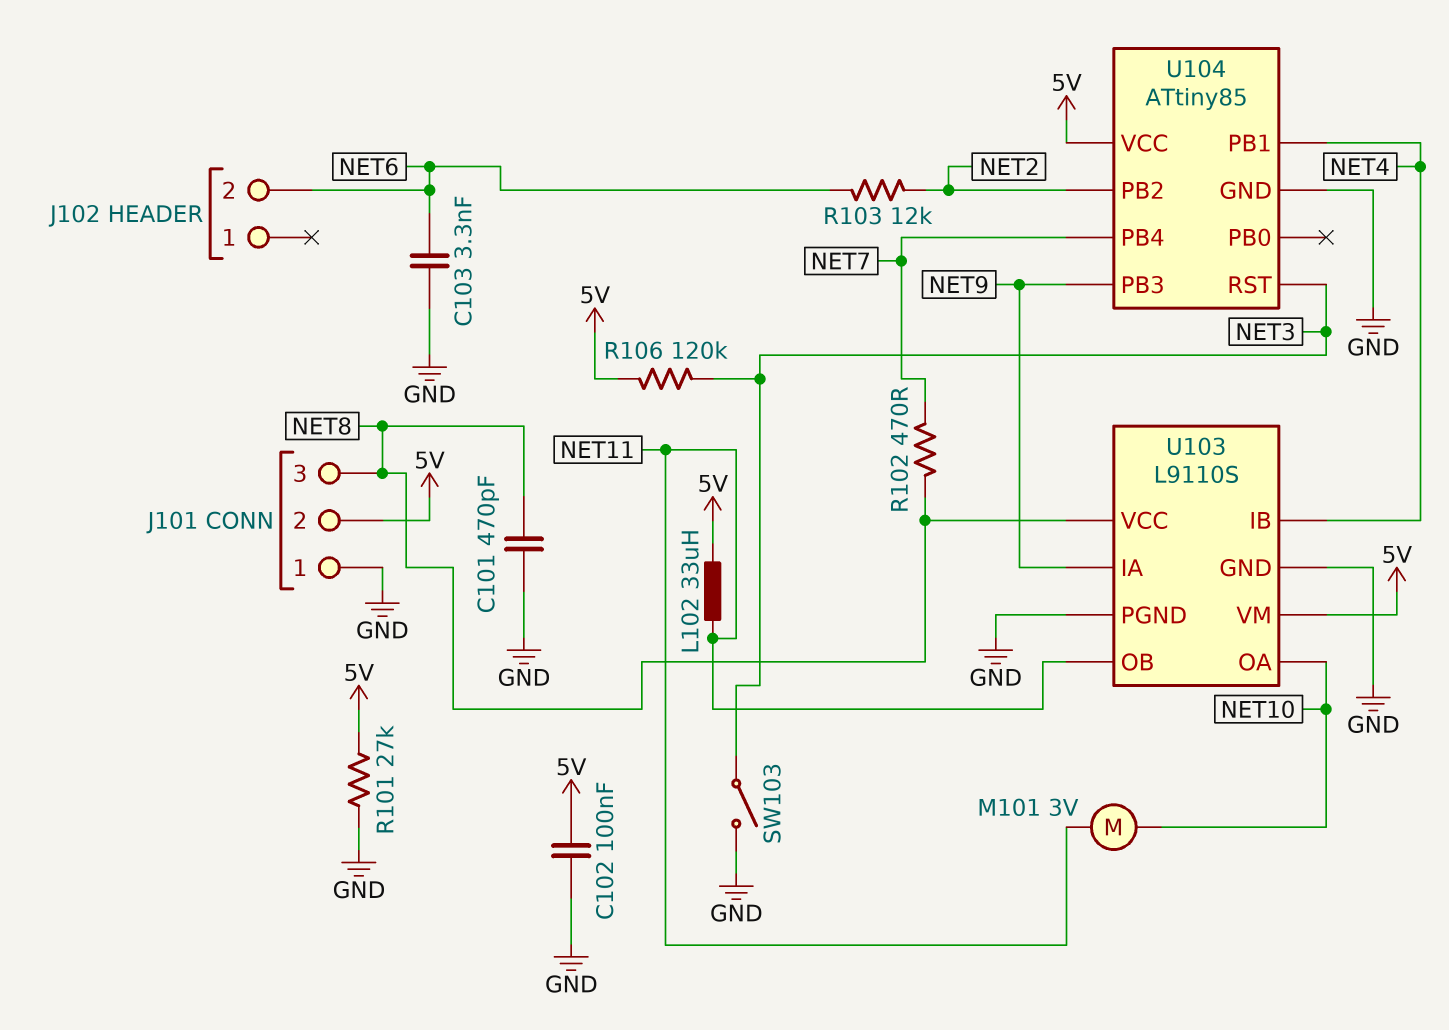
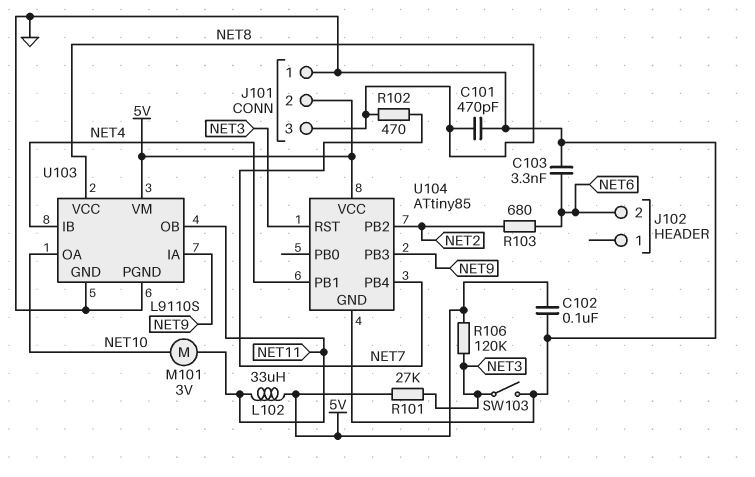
R101: 27k (5V, GND) -> 27k (5V, NET3)
R103: 12k (NET2, NET6) -> 680 (NET2, NET6)

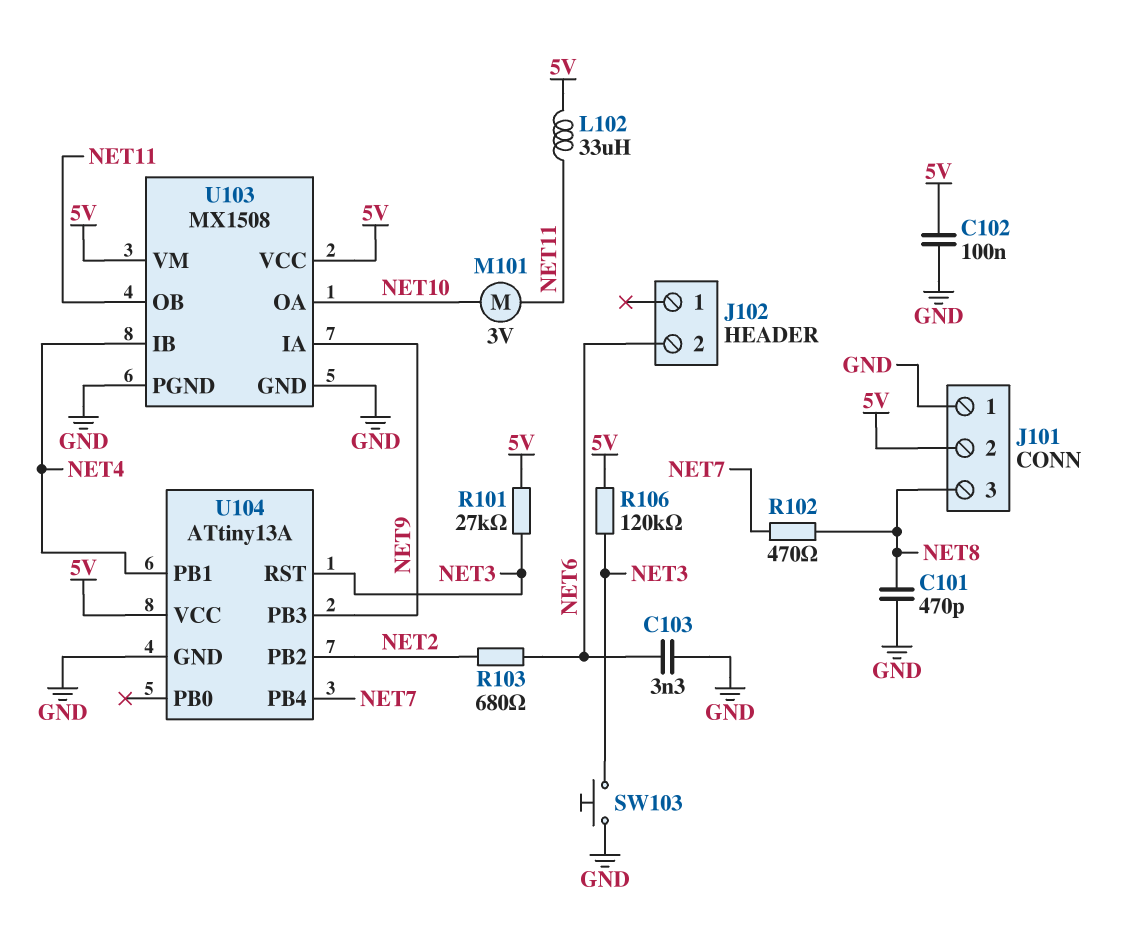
SW103: switch (GND, NET3) -> button (GND, NET3)
U103: L9110S -> MX1508
U103 pin VCC: NET8 -> 5V
U104: ATtiny85 -> ATtiny13A

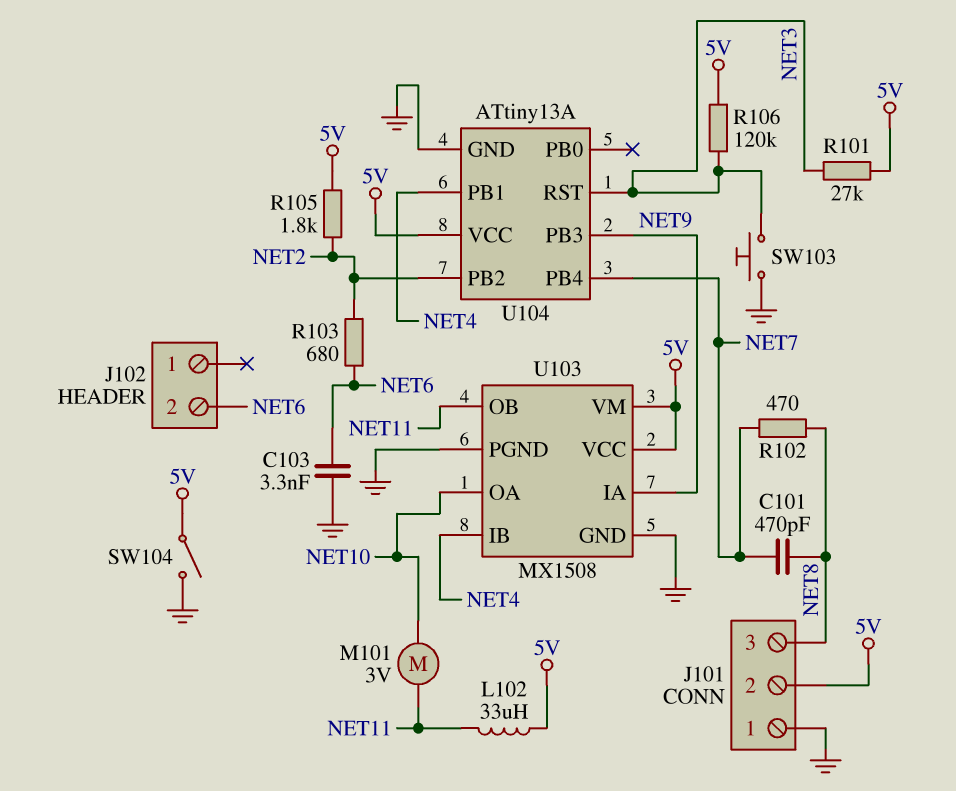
C101: 470pF (GND, NET8) -> 470pF (NET7, NET8)
C102: 100nF (5V, GND) -> none
R105: none -> 1.8k (5V, NET2)
SW104: none -> switch (5V, GND)

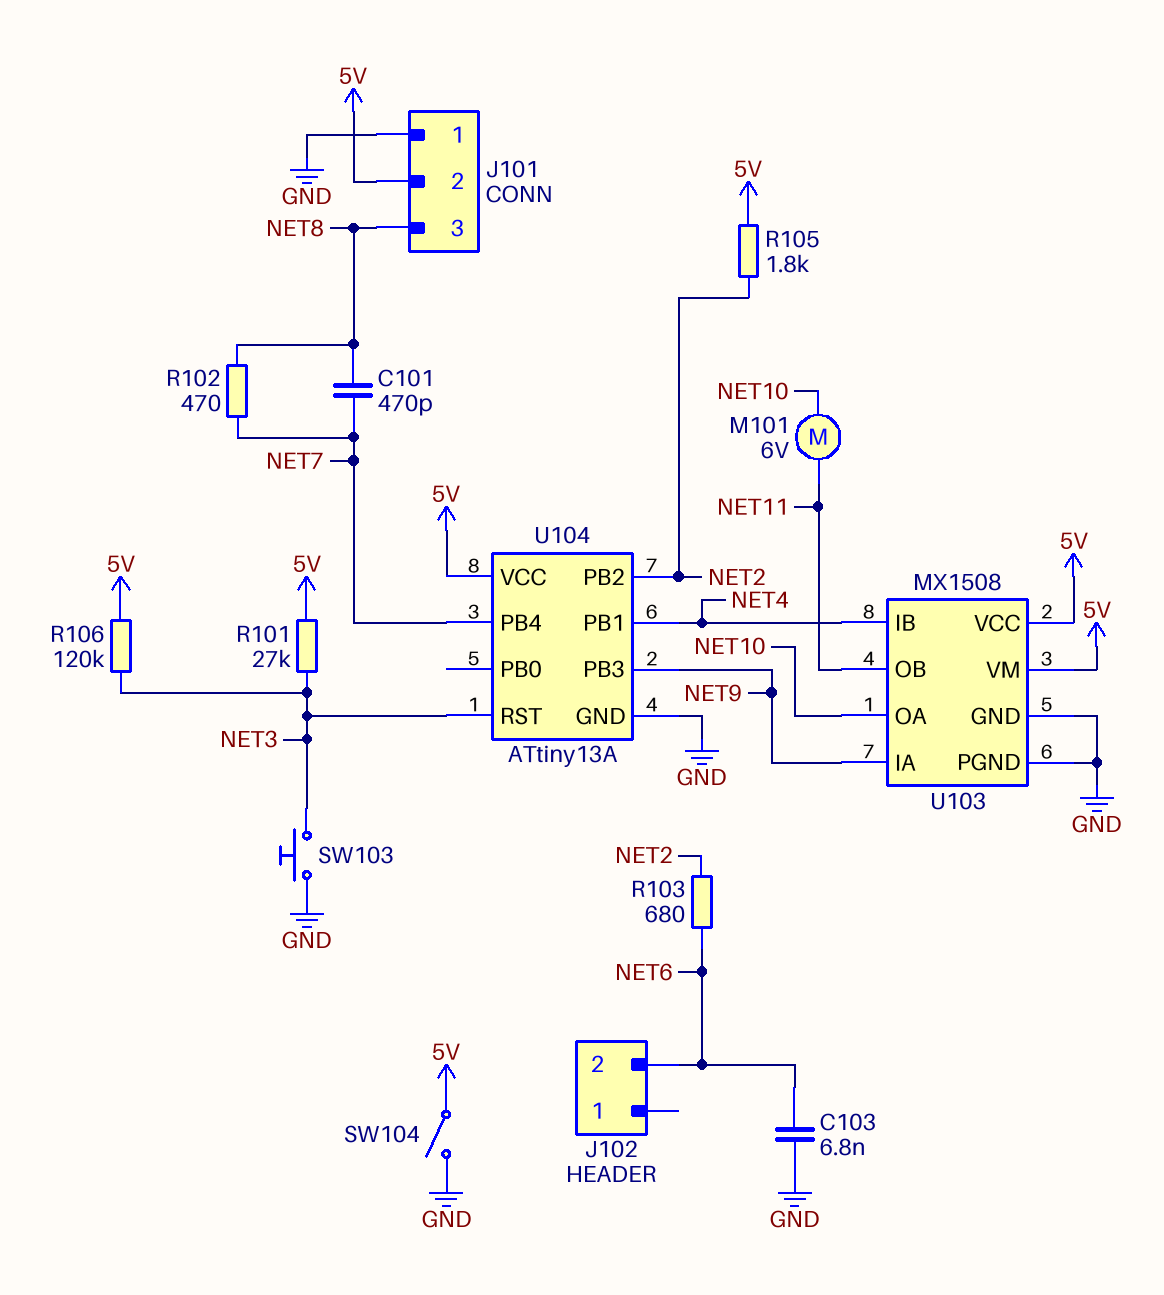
C103: 3.3nF (GND, NET6) -> 6.8nF (GND, NET6)
L102: 33uH (5V, NET11) -> none
M101: motor 3V (NET10, NET11) -> motor 6V (NET10, NET11)

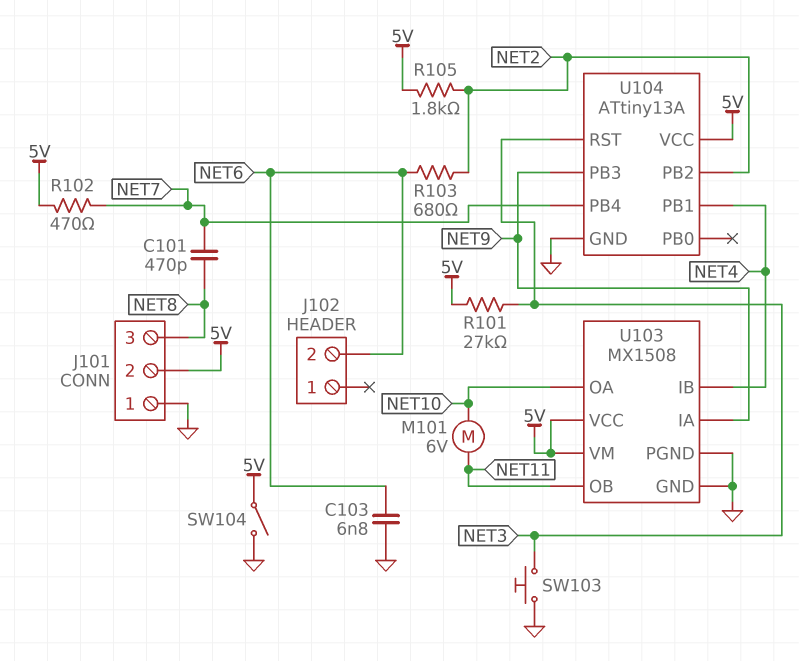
R102: 470 (NET7, NET8) -> 470 (5V, NET7)
R106: 120k (5V, NET3) -> none

